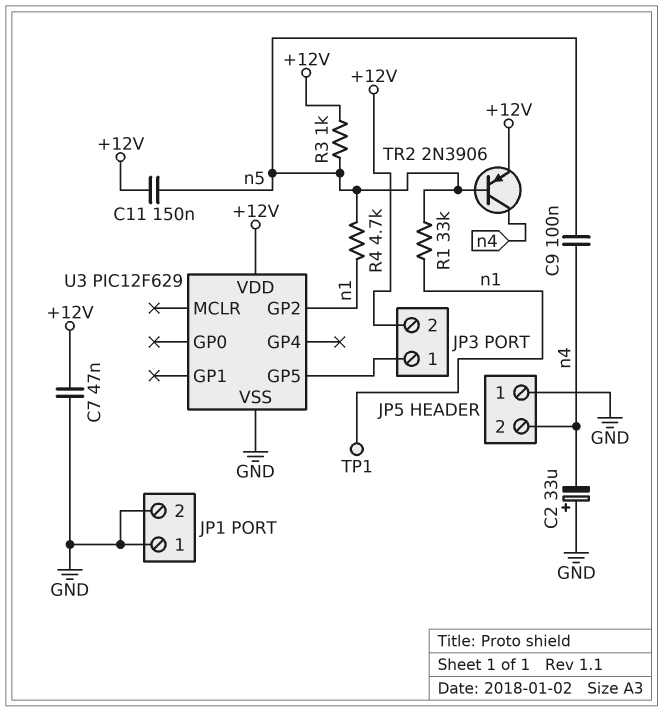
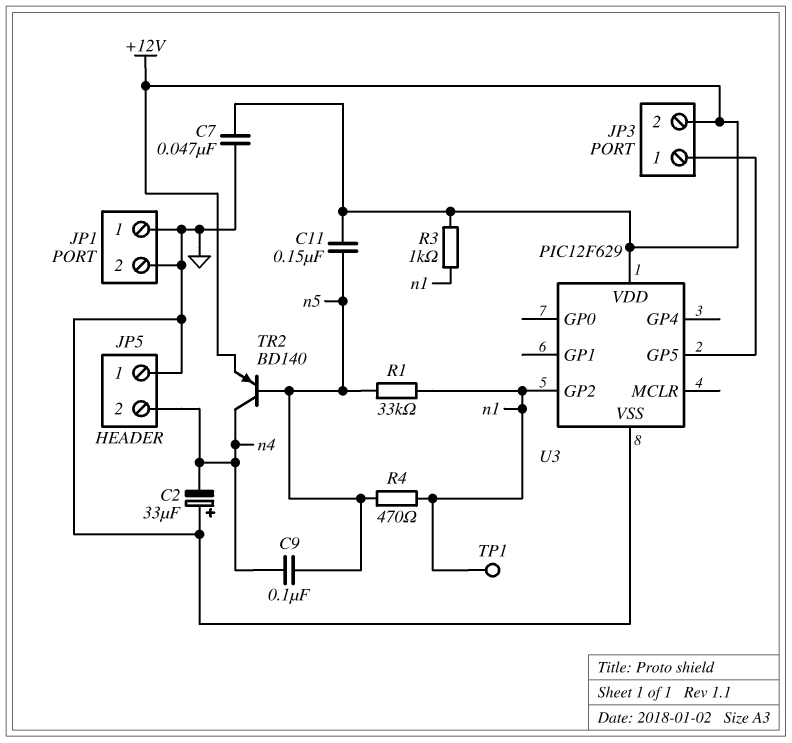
R3: 1k (+12V, n5) -> 1k (+12V, n1)
R4: 4.7k (n1, n5) -> 470 (n1, n5)
TR2: PNP 2N3906 (B n5, C n4, E +12V) -> PNP BD140 (B n5, C n4, E +12V)

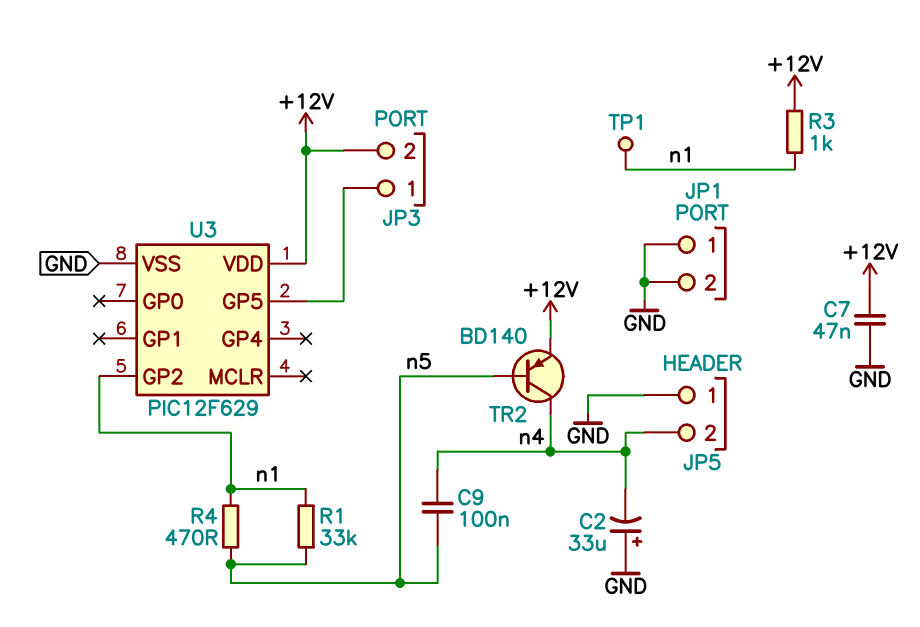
C11: 150nF (+12V, n5) -> none

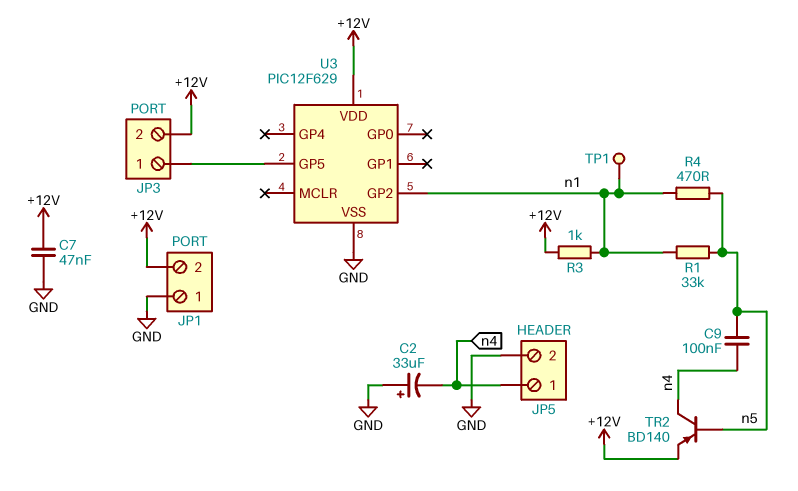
JP1 pin 2: GND -> +12V
JP5 pin 1: GND -> n4
JP5 pin 2: n4 -> GND

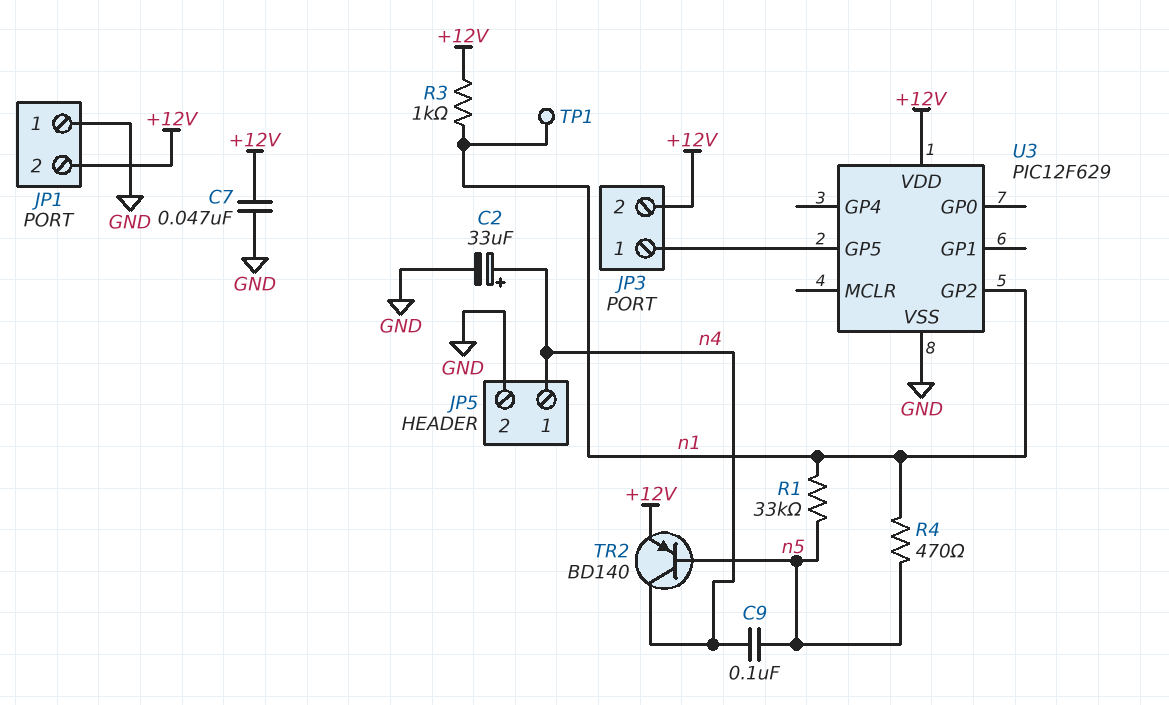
C2: 33uF (plus GND, minus n4) -> 33uF (plus n4, minus GND)

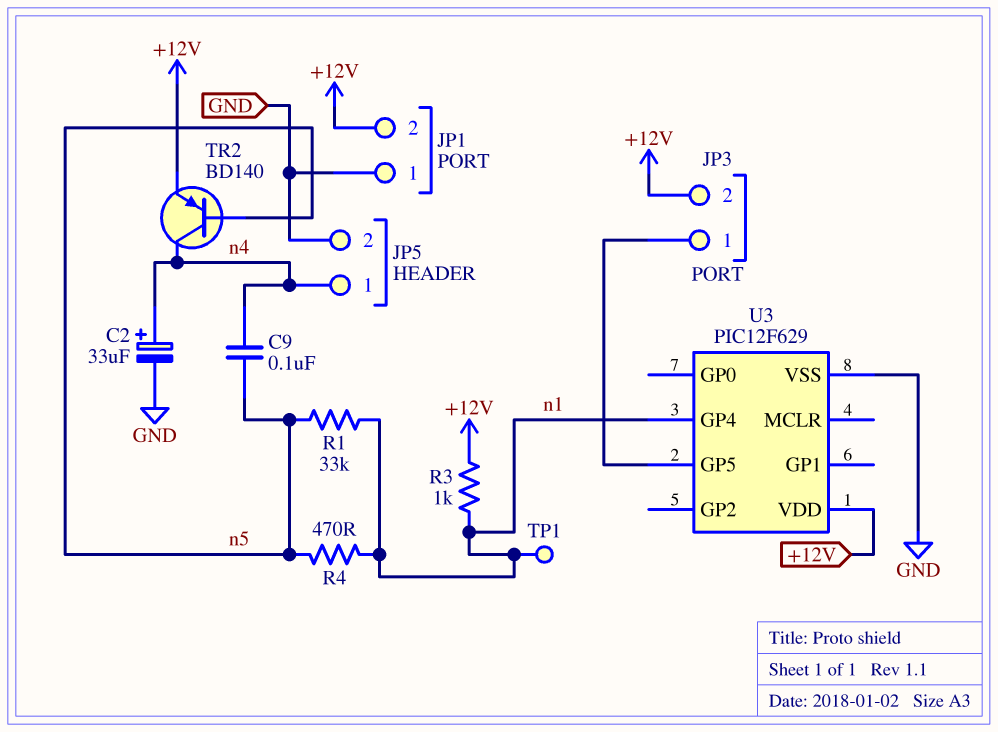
C7: 47nF (+12V, GND) -> none
U3 pin GP2: n1 -> none
U3 pin GP4: none -> n1

